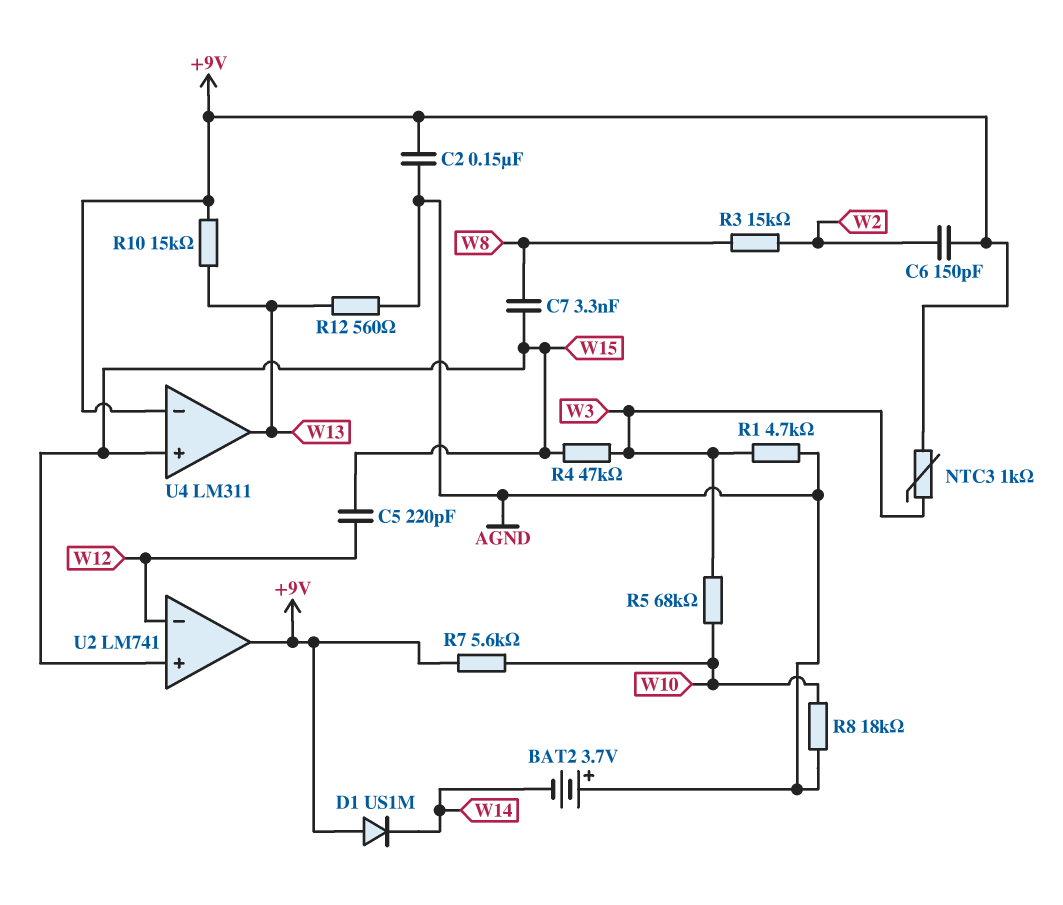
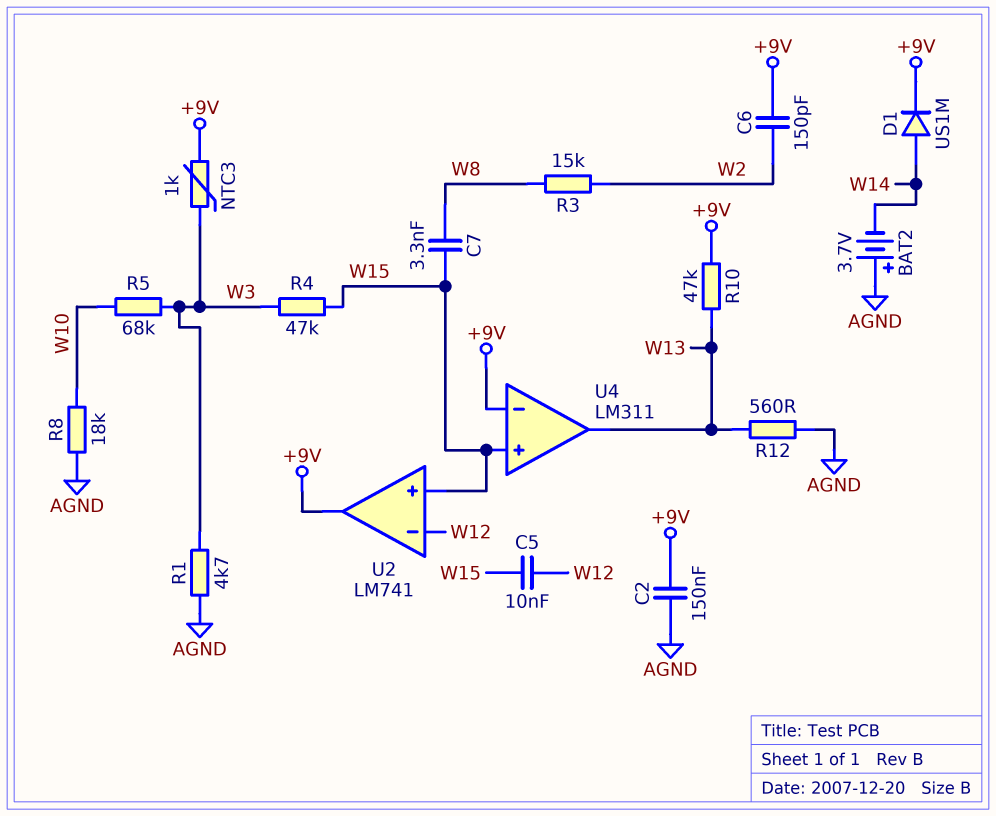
C5: 220pF (W12, W15) -> 10nF (W12, W15)
D1: diode US1M (A +9V, K W14) -> diode US1M (A W14, K +9V)
R7: 5.6k (+9V, W10) -> none
R10: 15k (+9V, W13) -> 47k (+9V, W13)

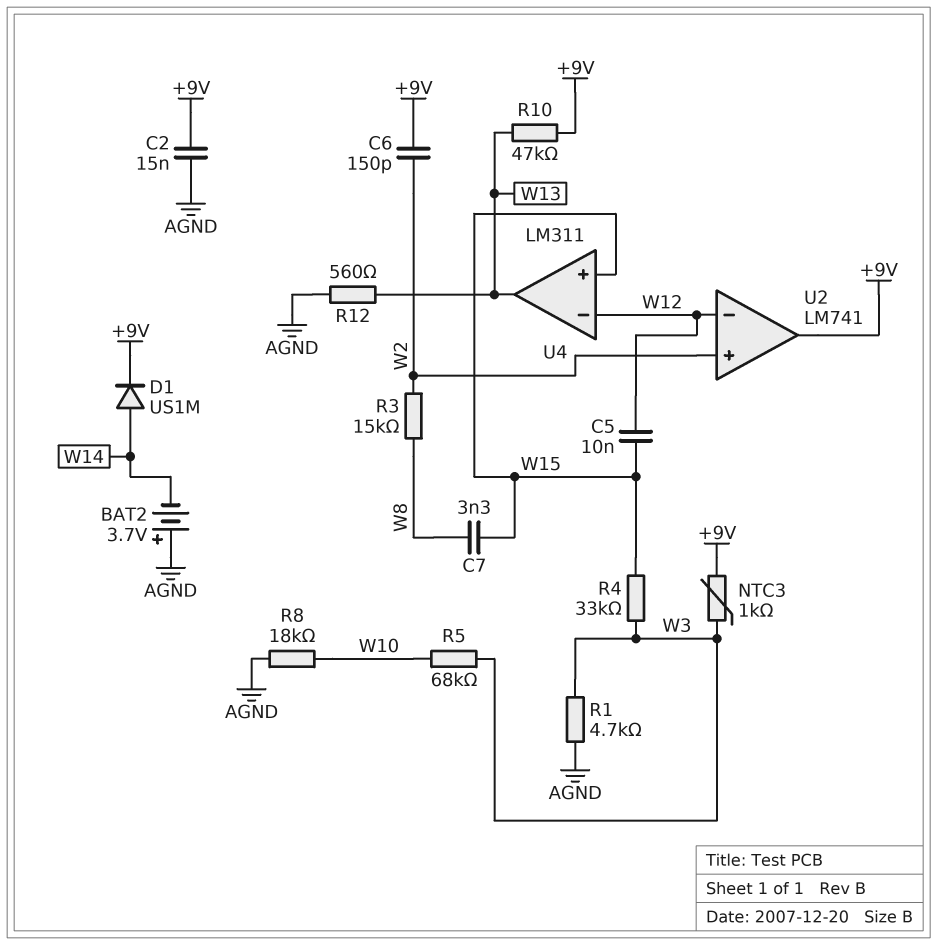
C2: 150nF (+9V, AGND) -> 15nF (+9V, AGND)
R4: 47k (W3, W15) -> 33k (W3, W15)
U2 pin in+: W15 -> W2
U4 pin in-: +9V -> W12

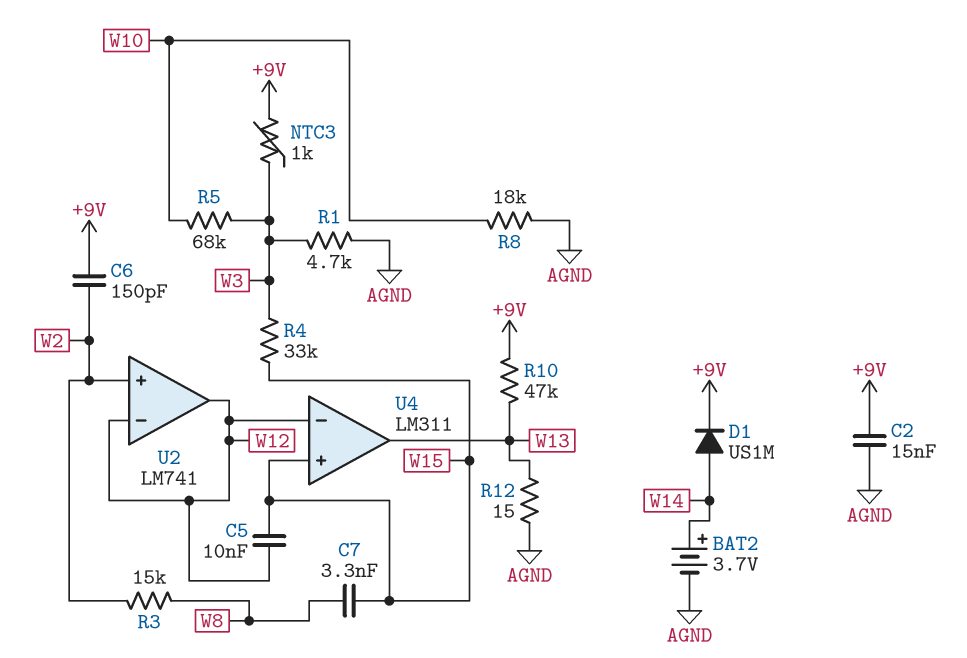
BAT2: 3.7V (plus AGND, minus W14) -> 3.7V (plus W14, minus AGND)
R12: 560 (AGND, W13) -> 15 (AGND, W13)
U2 pin out: +9V -> W12

